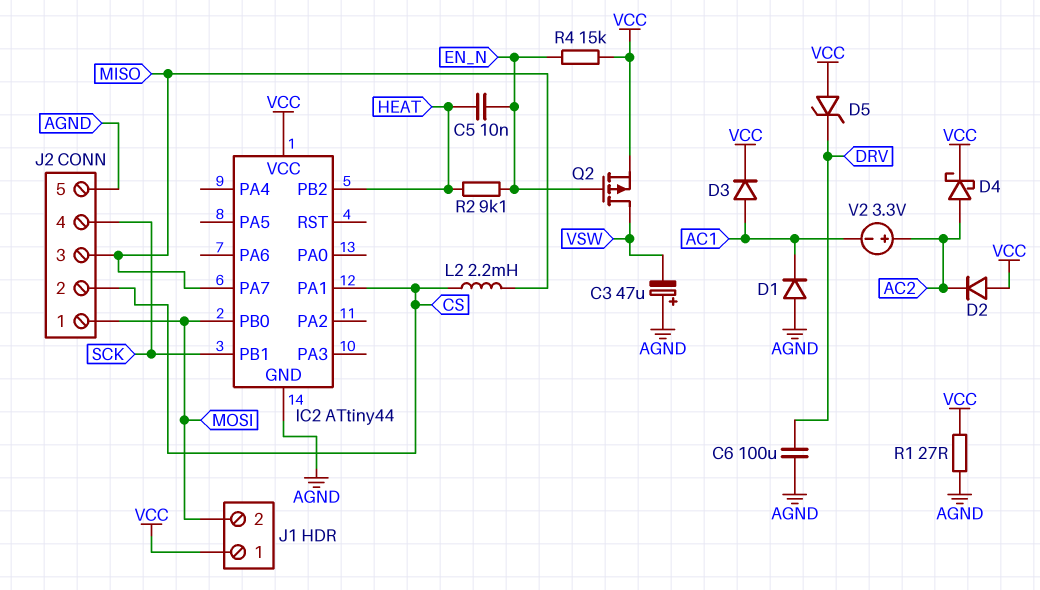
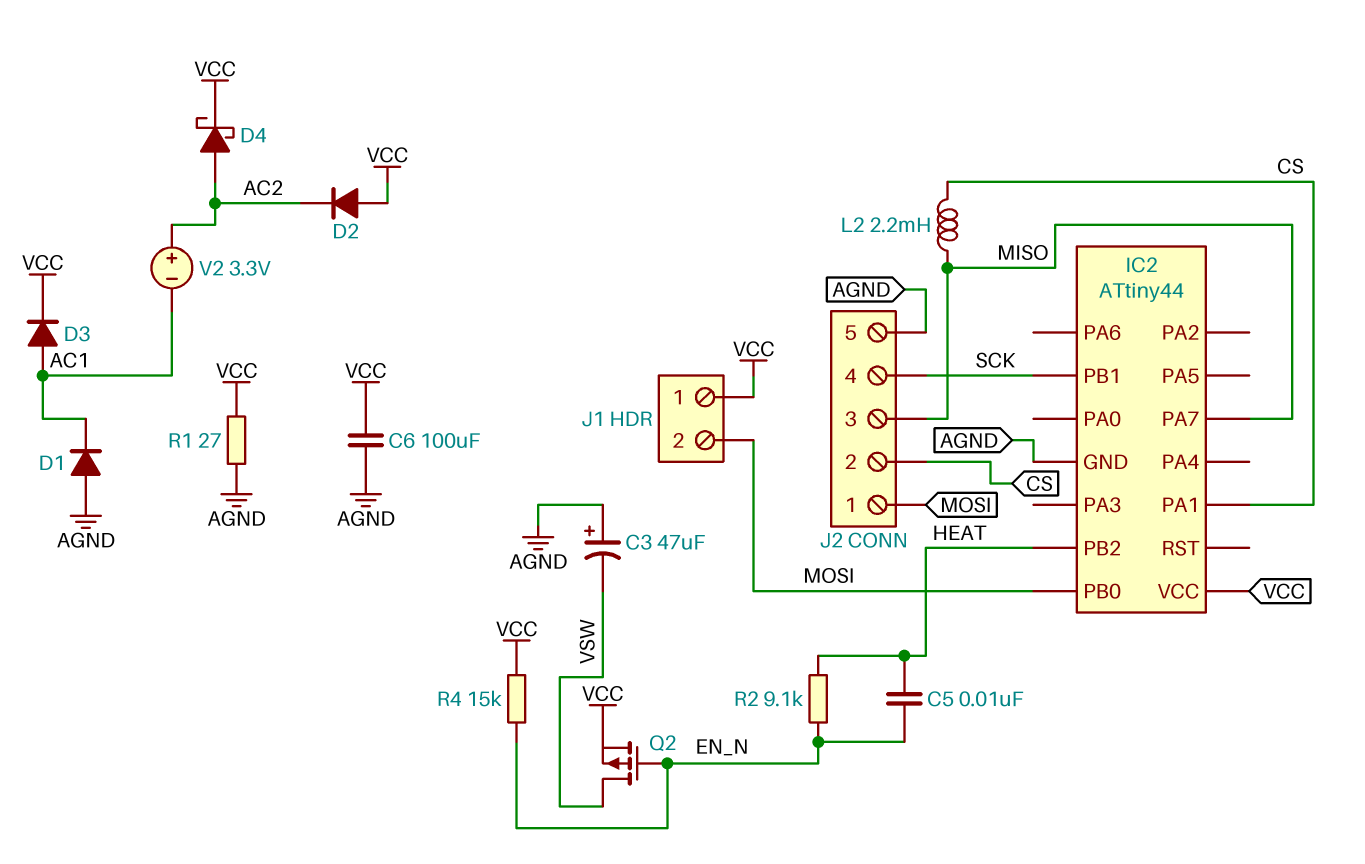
C6: 100uF (AGND, DRV) -> 100uF (AGND, VCC)
D5: zener (A VCC, K DRV) -> none

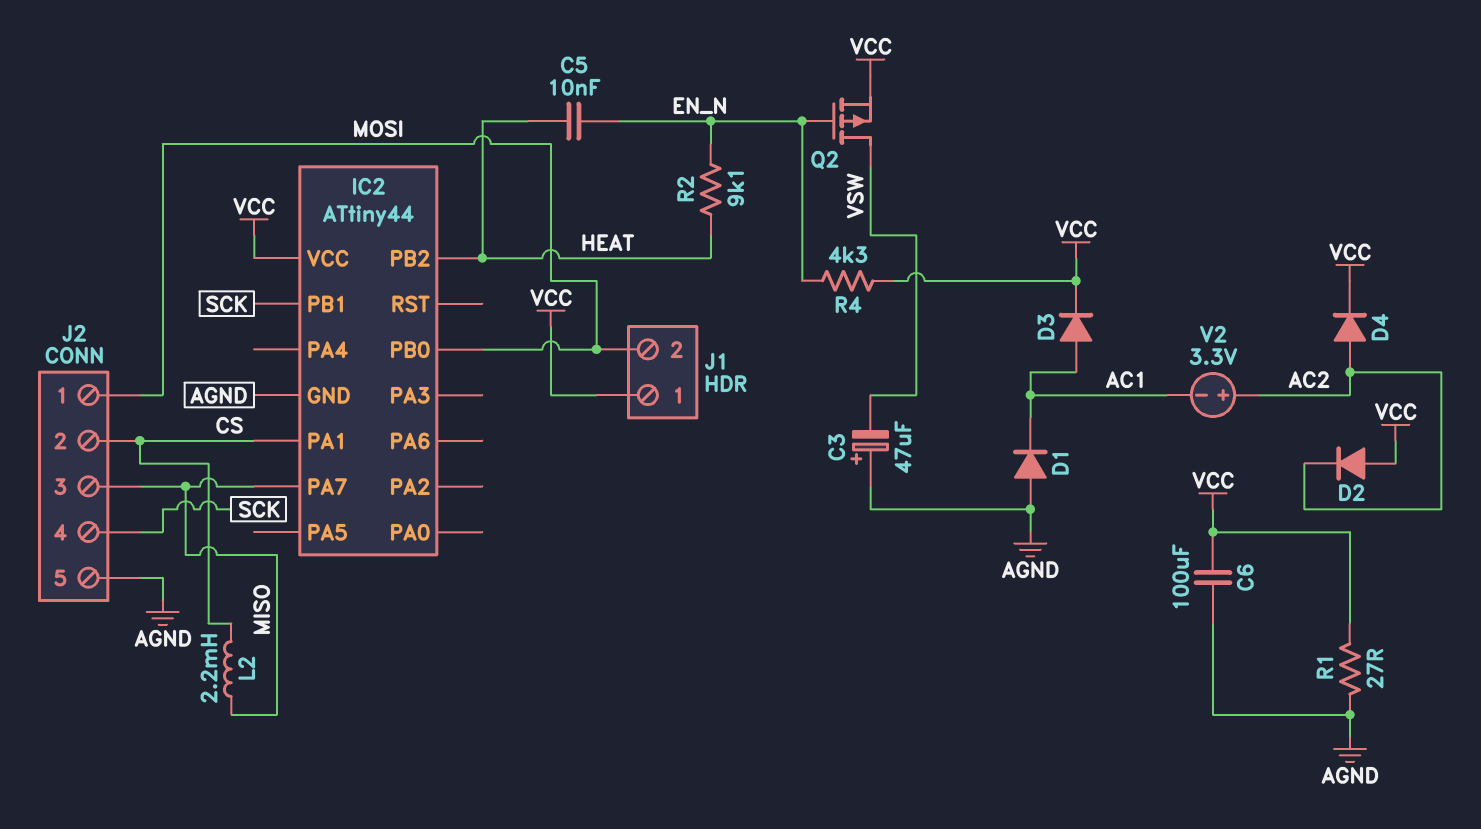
D4: schottky (A AC2, K VCC) -> diode (A AC2, K VCC)
R4: 15k (EN_N, VCC) -> 4.3k (EN_N, VCC)

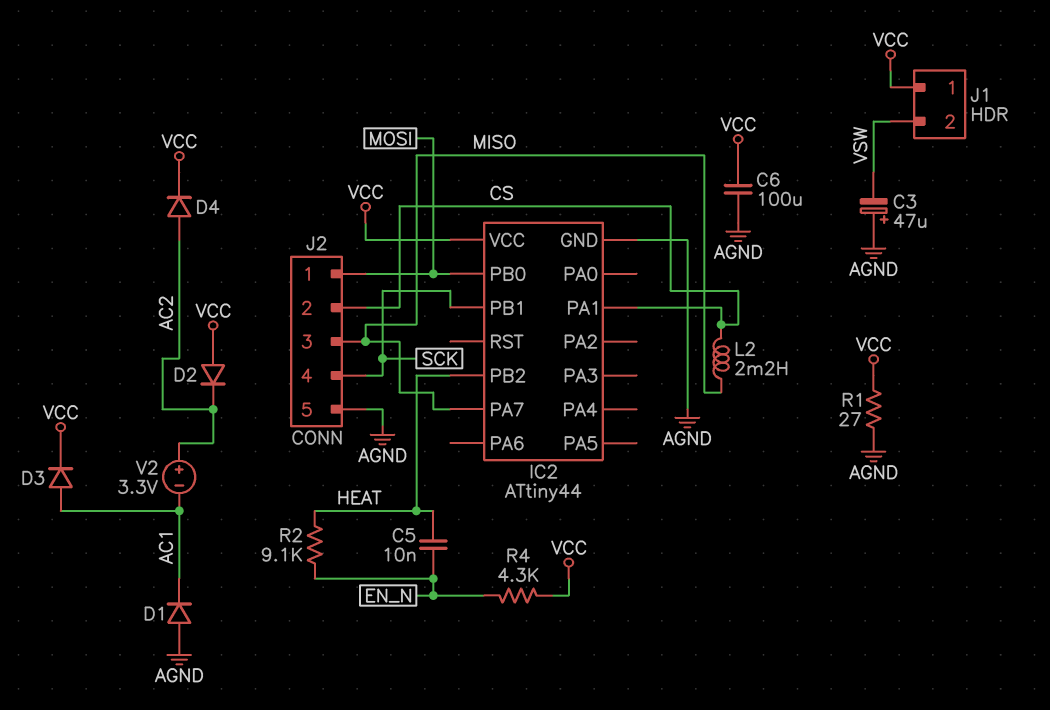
J1 pin 2: MOSI -> VSW
Q2: PMOS (G EN_N, D VSW, S VCC) -> none

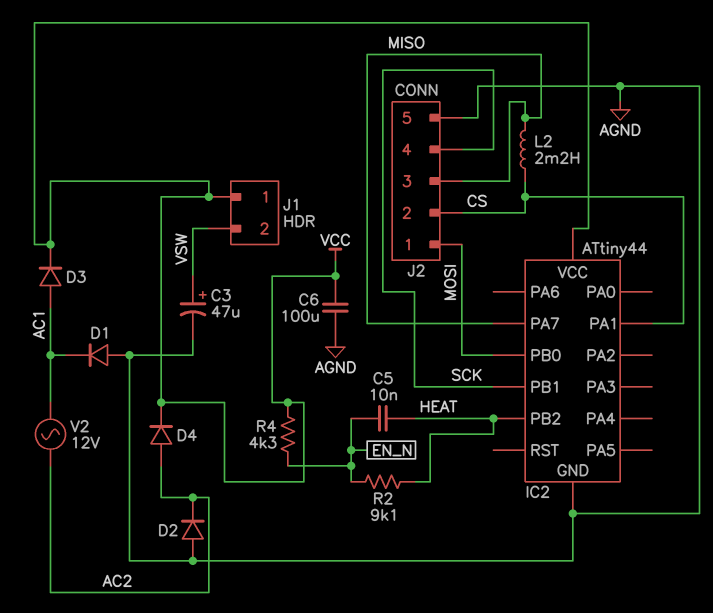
C3: 47uF (plus AGND, minus VSW) -> 47uF (plus VSW, minus AGND)
D2: diode (A VCC, K AC2) -> diode (A AGND, K AC2)
R1: 27 (AGND, VCC) -> none
V2: 3.3V (plus AC2, minus AC1) -> AC 12V (AC1, AC2)

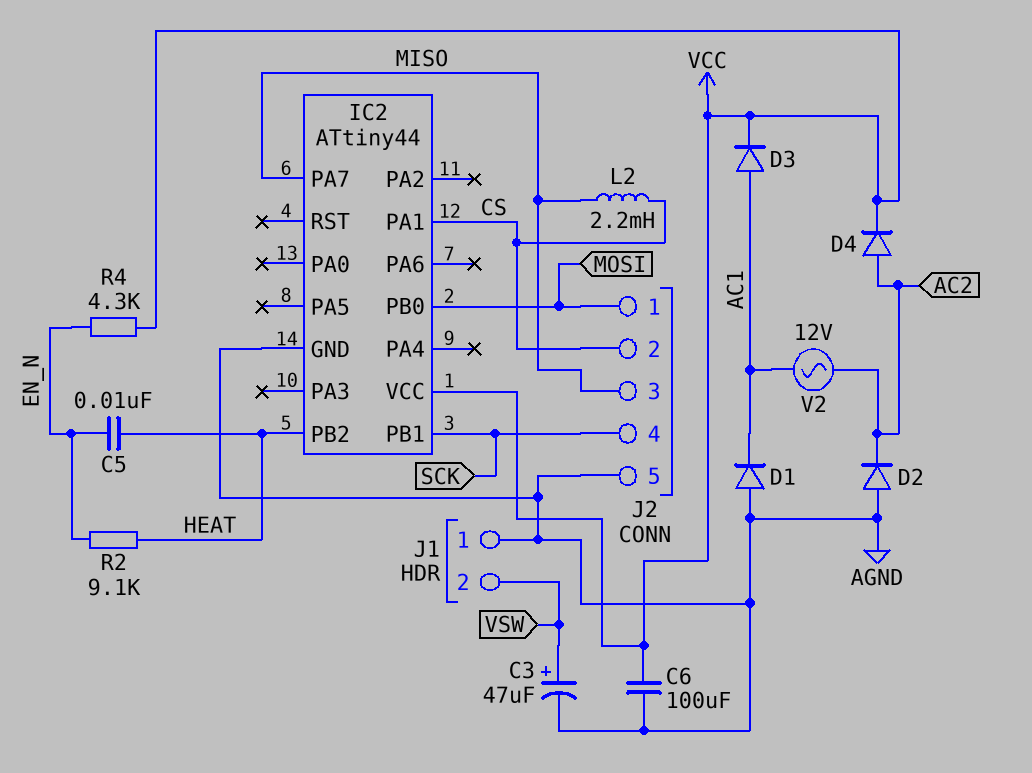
J1 pin 1: VCC -> AGND

